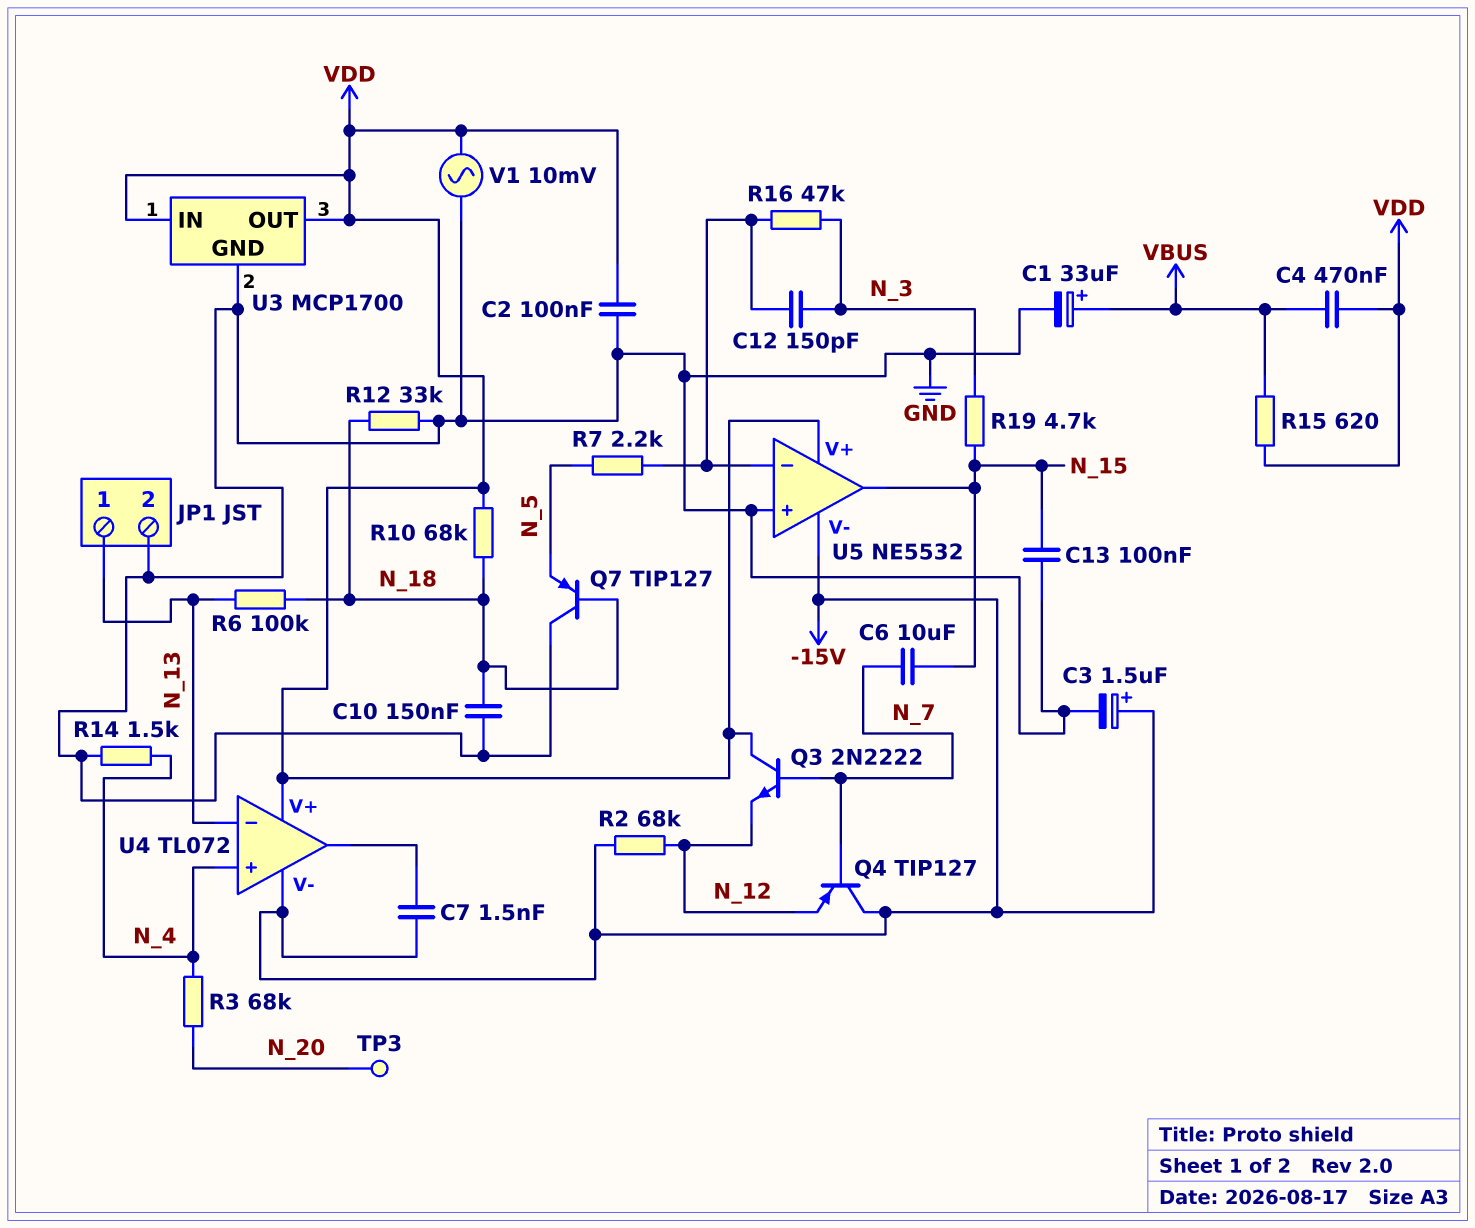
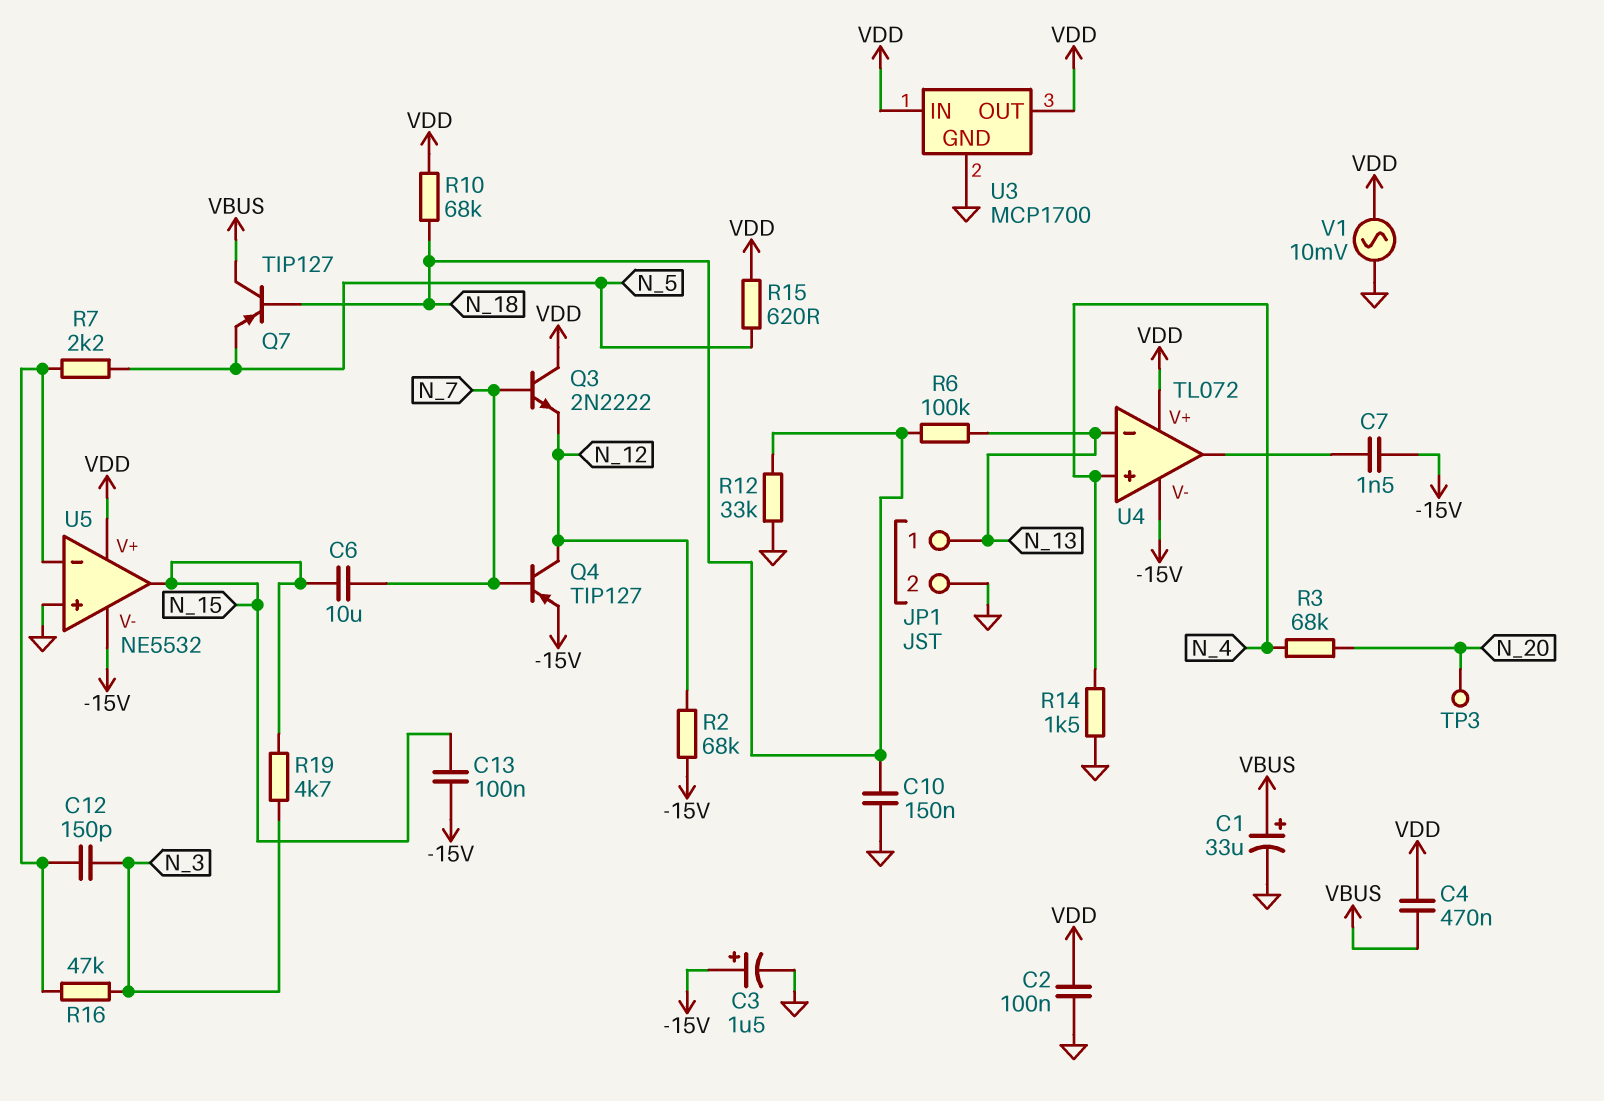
C13: 100nF (GND, N_15) -> 100nF (-15V, N_15)
Q4: PNP TIP127 (B N_7, C -15V, E N_12) -> PNP TIP127 (B N_7, C N_12, E -15V)
Q7: PNP TIP127 (B N_18, C GND, E N_5) -> PNP TIP127 (B N_18, C VBUS, E N_5)
R15: 620 (VBUS, VDD) -> 620 (N_5, VDD)

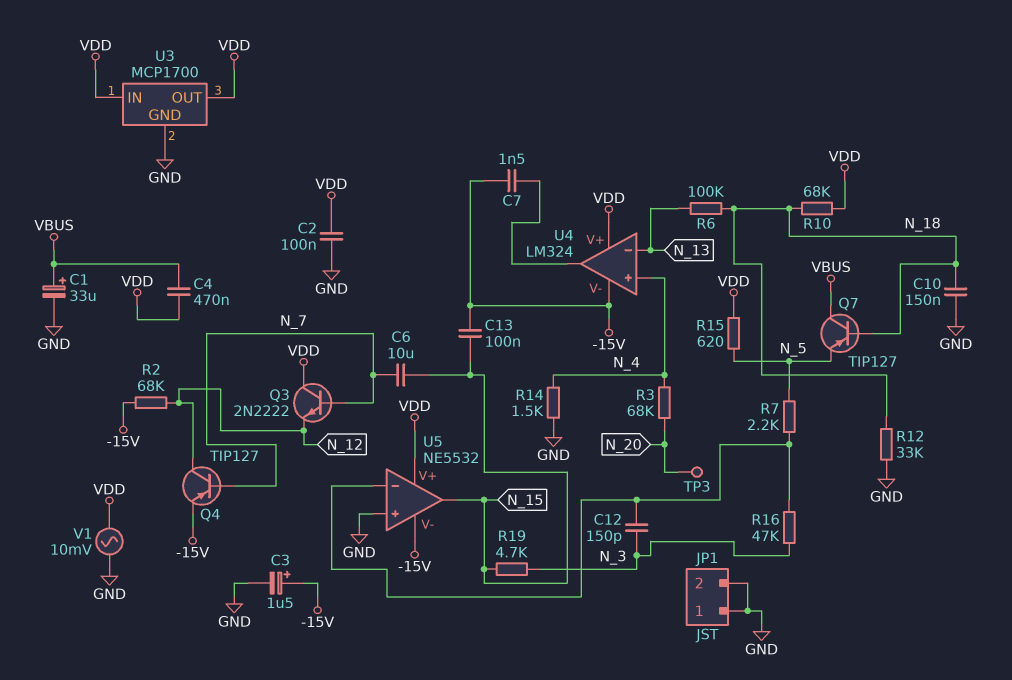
JP1 pin 1: N_13 -> GND
U4: TL072 -> LM324

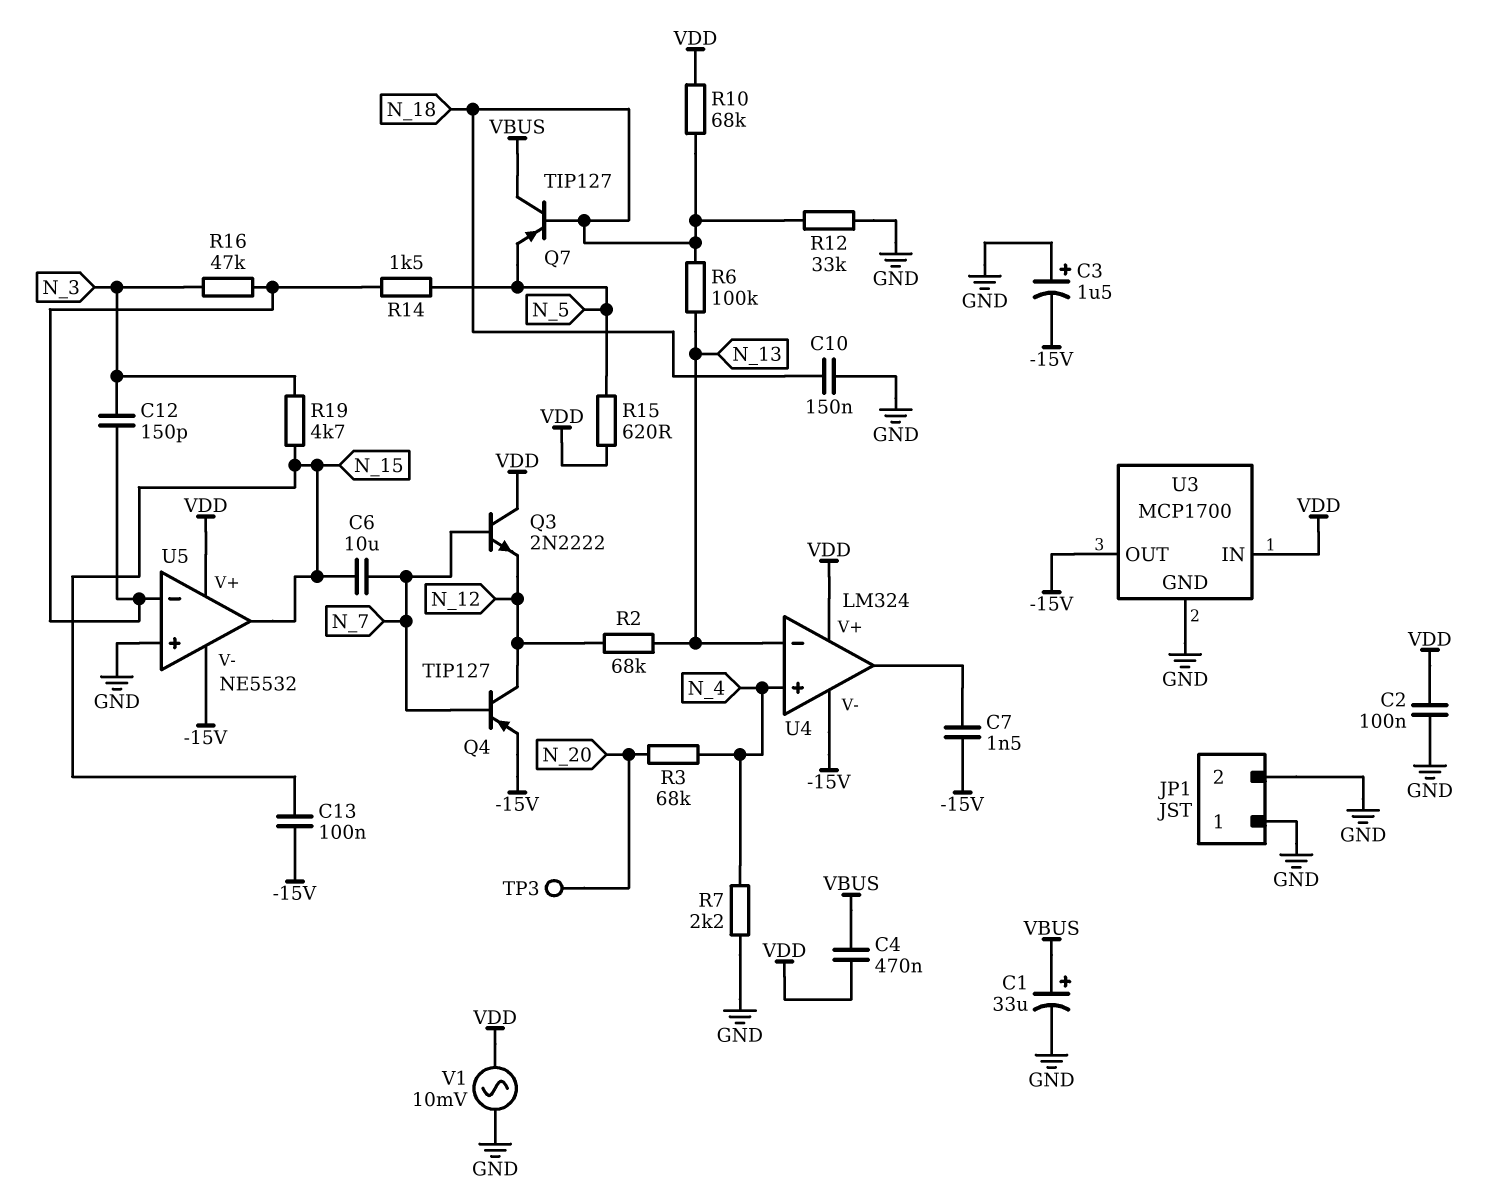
C3: 1.5uF (plus -15V, minus GND) -> 1.5uF (plus GND, minus -15V)
R2: 68k (-15V, N_12) -> 68k (N_12, N_13)
R7: 2.2k (N_5, U5/in-) -> 2.2k (GND, N_4)
R14: 1.5k (GND, N_4) -> 1.5k (N_5, U5/in-)
U3 pin OUT: VDD -> -15V

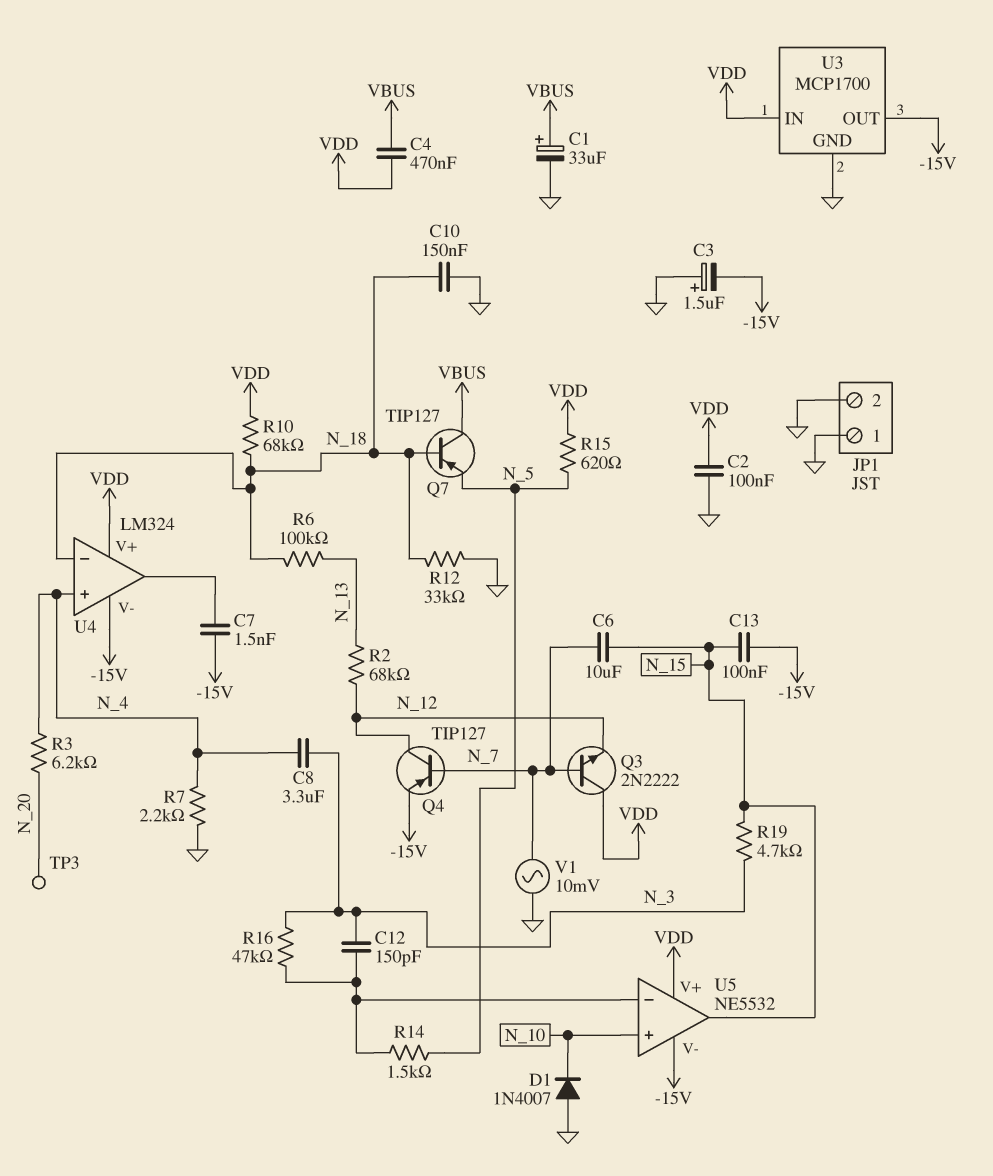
C8: none -> 3.3uF (N_3, N_4)
D1: none -> diode 1N4007 (A GND, K N_10)
R3: 68k (N_4, N_20) -> 6.2k (N_4, N_20)
U4 pin in-: N_13 -> N_18
U5 pin in+: GND -> N_10
V1: AC 10mV (GND, VDD) -> AC 10mV (GND, N_7)

